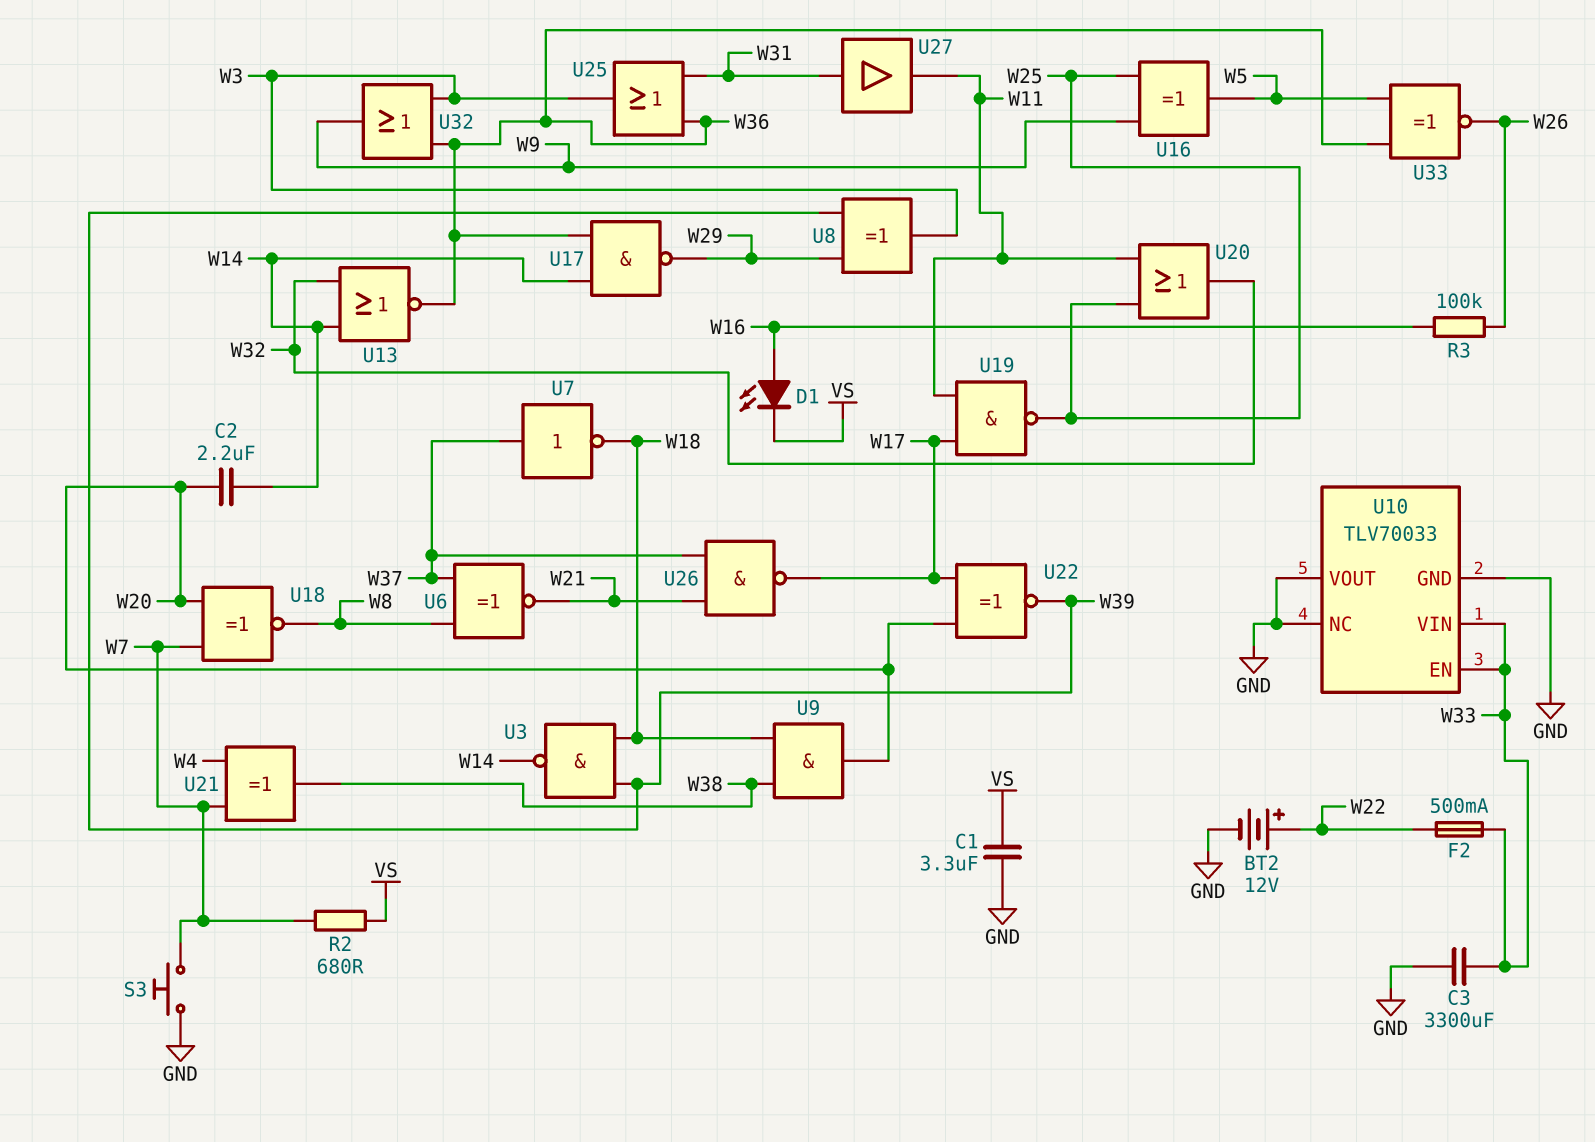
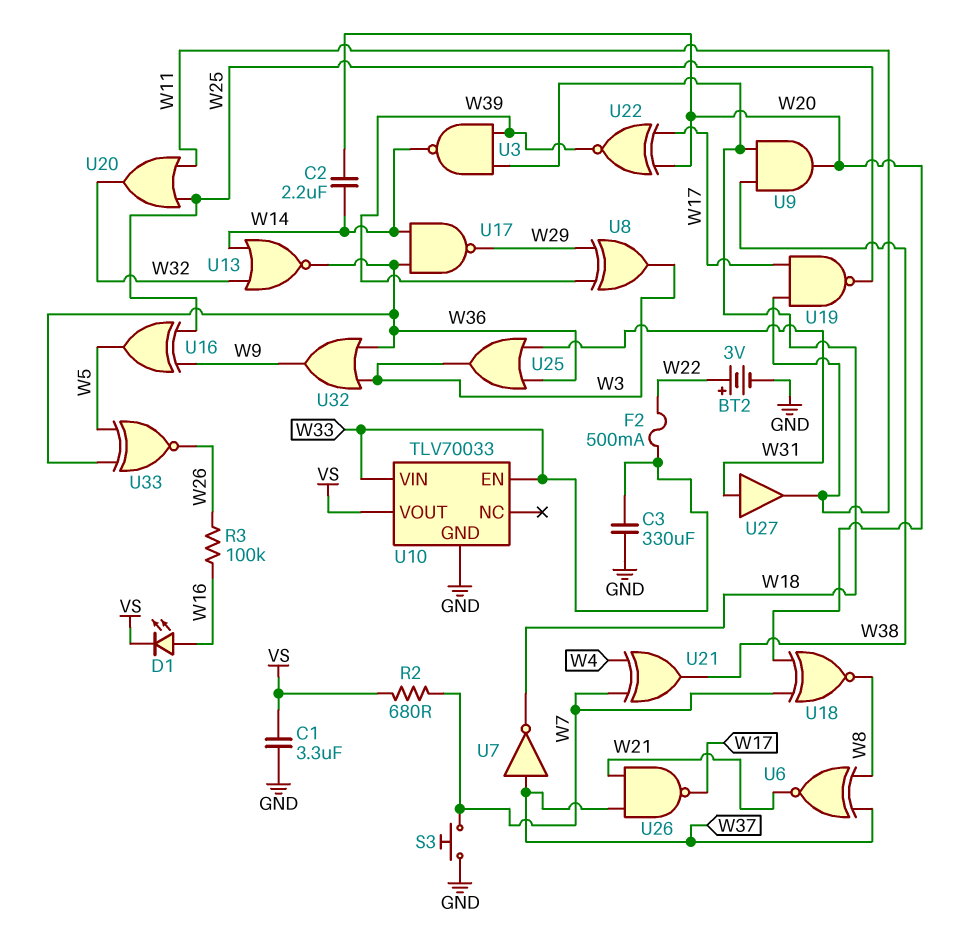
BT2: 12V (plus W22, minus GND) -> 3V (plus W22, minus GND)
C3: 3300uF (GND, W33) -> 330uF (GND, W33)
U10 pin NC: GND -> none
U10 pin VOUT: GND -> VS

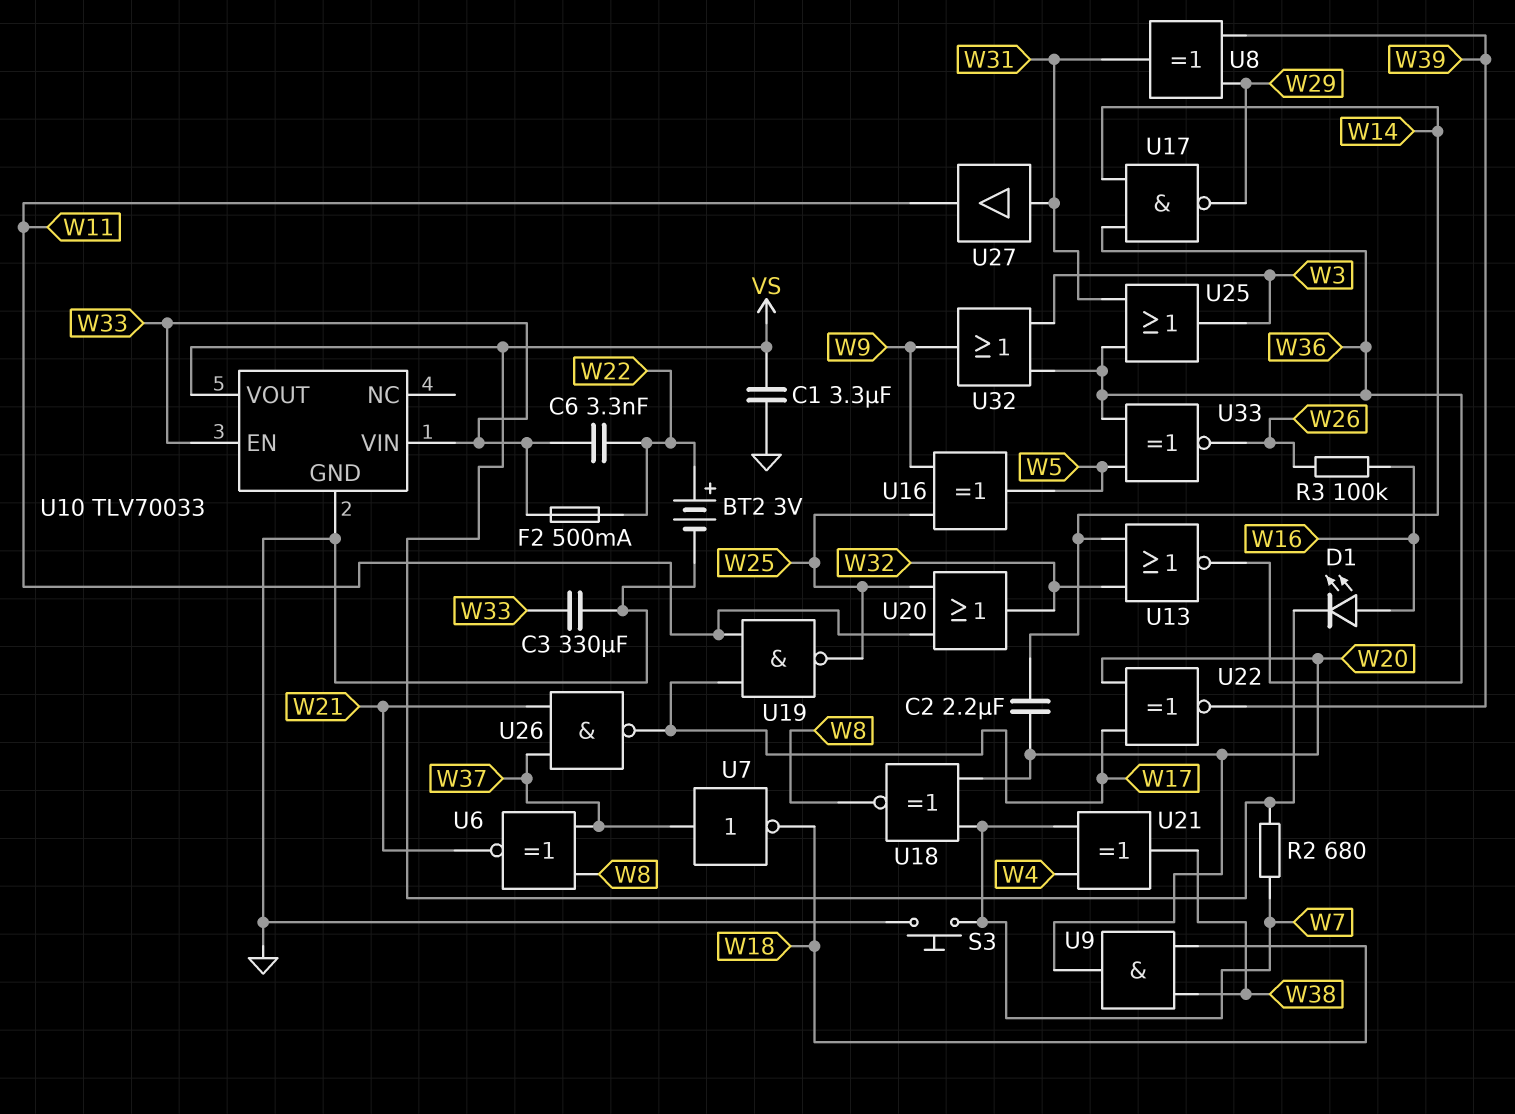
C6: none -> 3.3nF (W22, W33)
U3: NAND (in W18, in W39, out W14) -> none
U8: XOR (in W29, in W39, out W3) -> XOR (in W29, in W39, out W31)

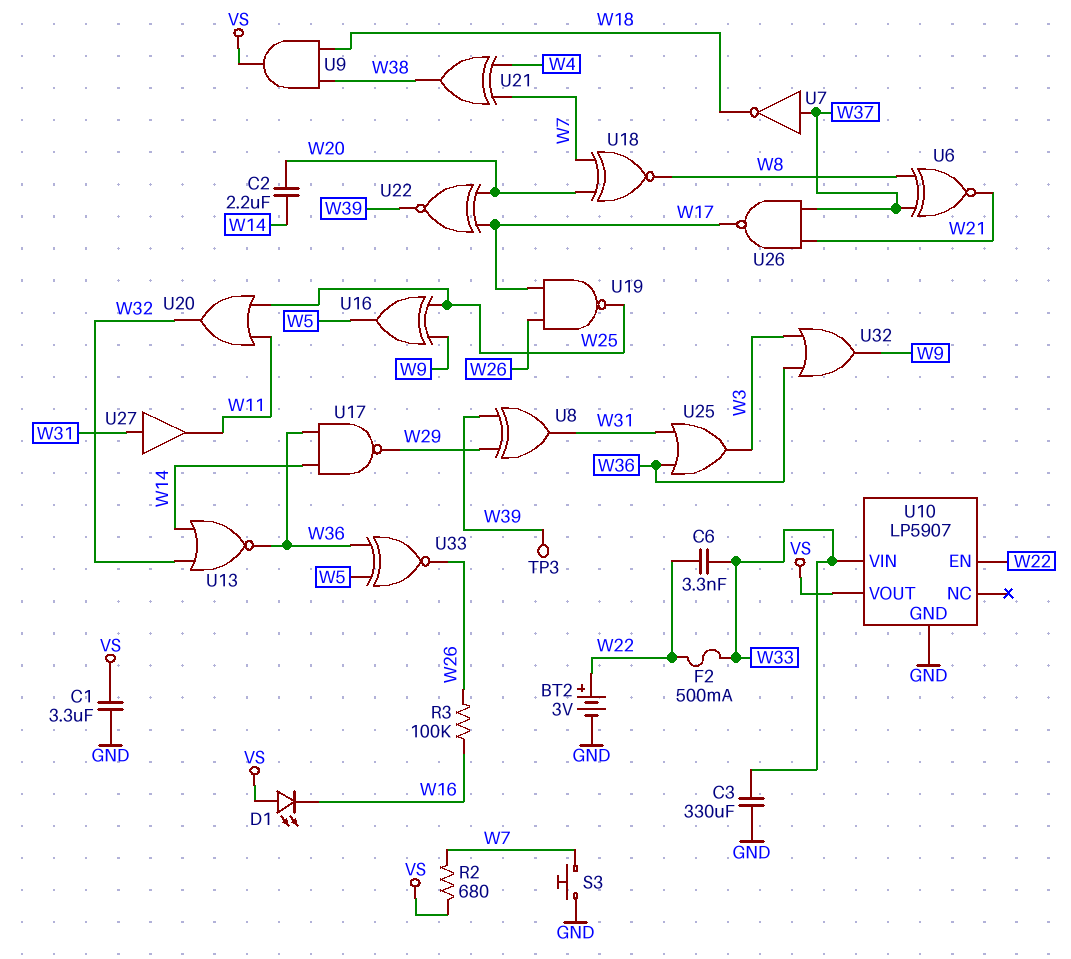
D1: LED (A W16, K VS) -> LED (A VS, K W16)
TP3: none -> test point (W39)
U9: AND (in W18, in W38, out W20) -> AND (in W18, in W38, out VS)
U10: TLV70033 -> LP5907
U10 pin EN: W33 -> W22
U19: NAND (in W11, in W17, out W25) -> NAND (in W17, in W26, out W25)

